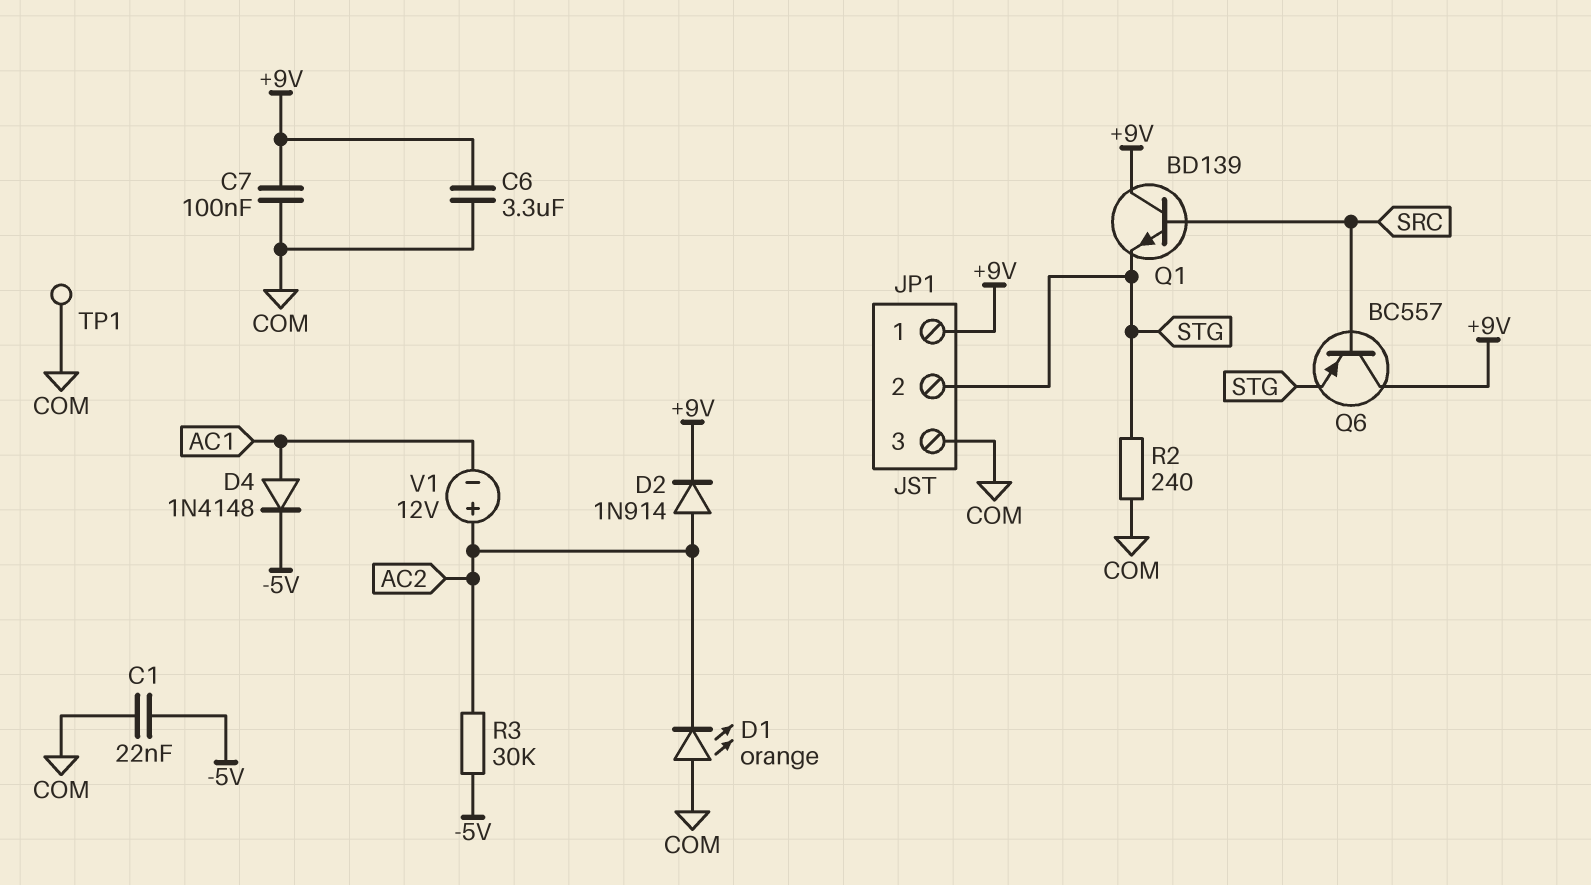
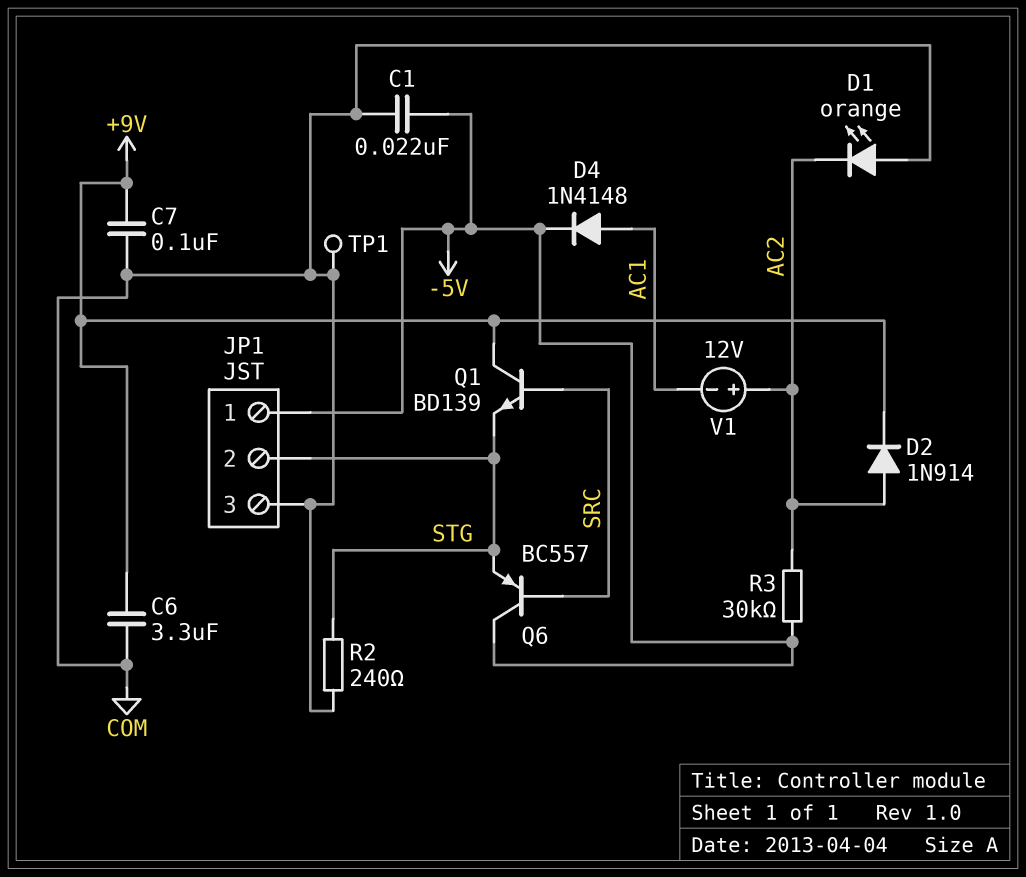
JP1 pin 1: +9V -> -5V
Q6: PNP BC557 (B SRC, C +9V, E STG) -> PNP BC557 (B SRC, C -5V, E STG)

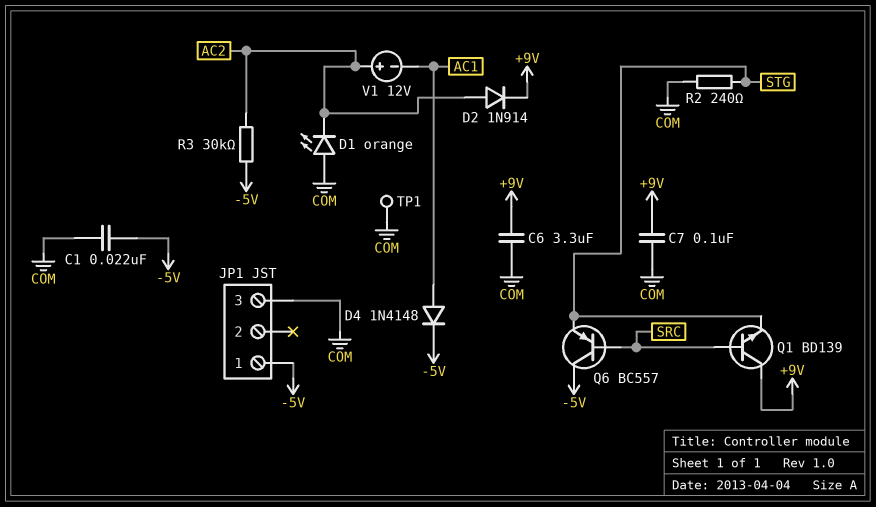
JP1 pin 2: STG -> none

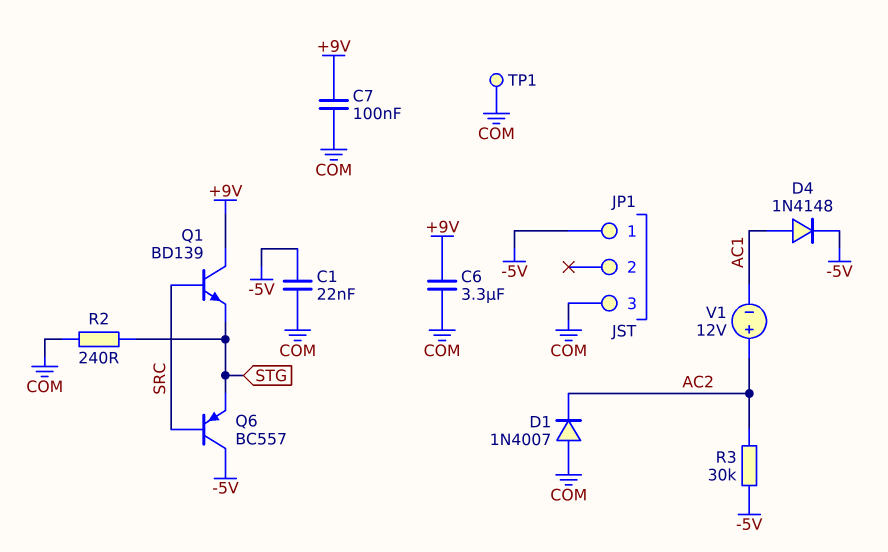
D1: LED orange (A COM, K AC2) -> diode 1N4007 (A COM, K AC2)
D2: diode 1N914 (A AC2, K +9V) -> none

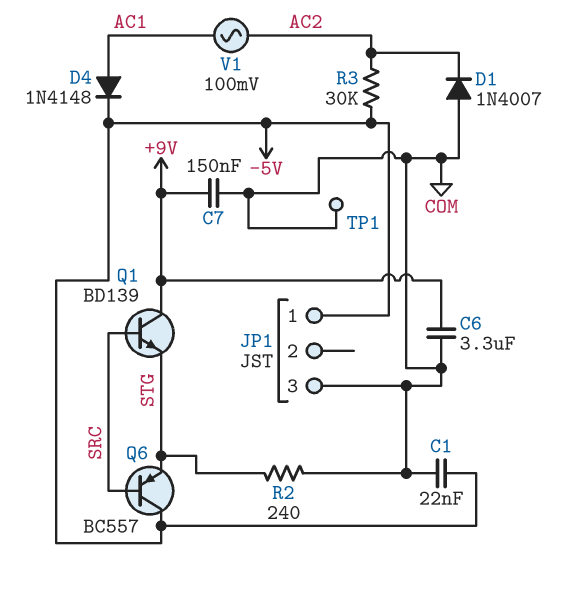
C7: 100nF (+9V, COM) -> 150nF (+9V, COM)
V1: 12V (plus AC2, minus AC1) -> AC 100mV (AC1, AC2)

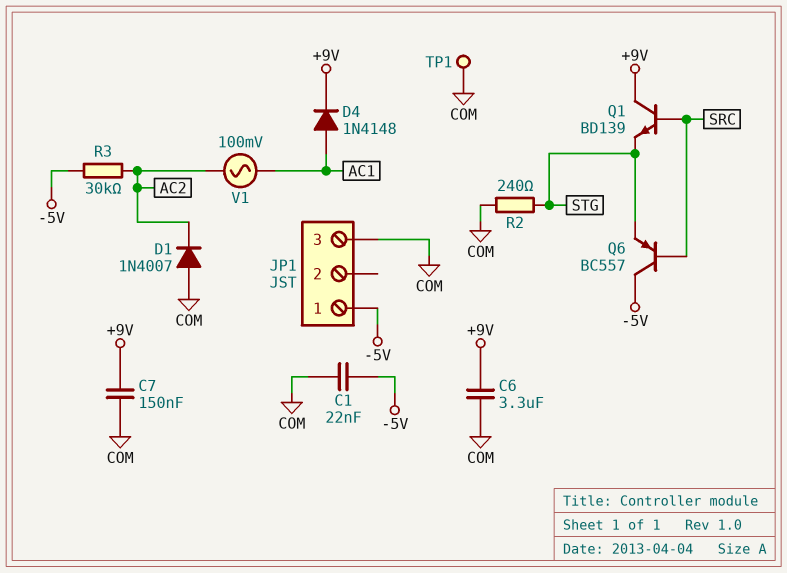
D4: diode 1N4148 (A AC1, K -5V) -> diode 1N4148 (A AC1, K +9V)

